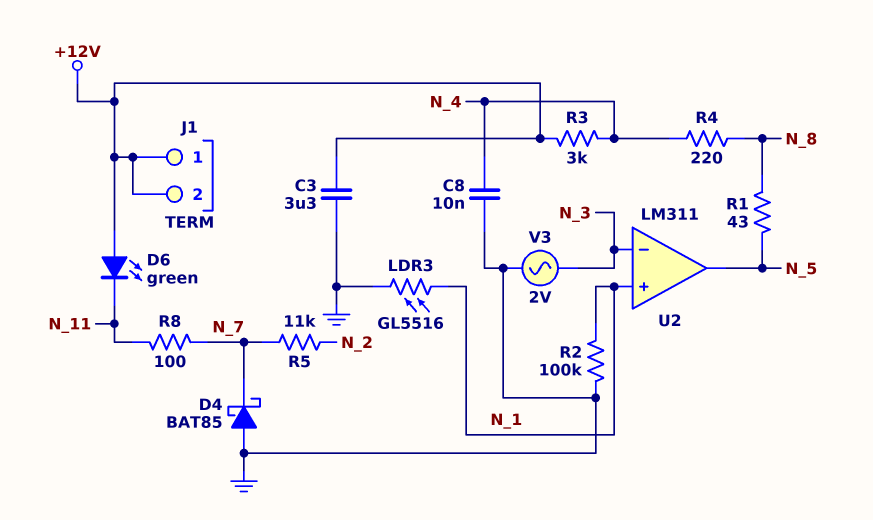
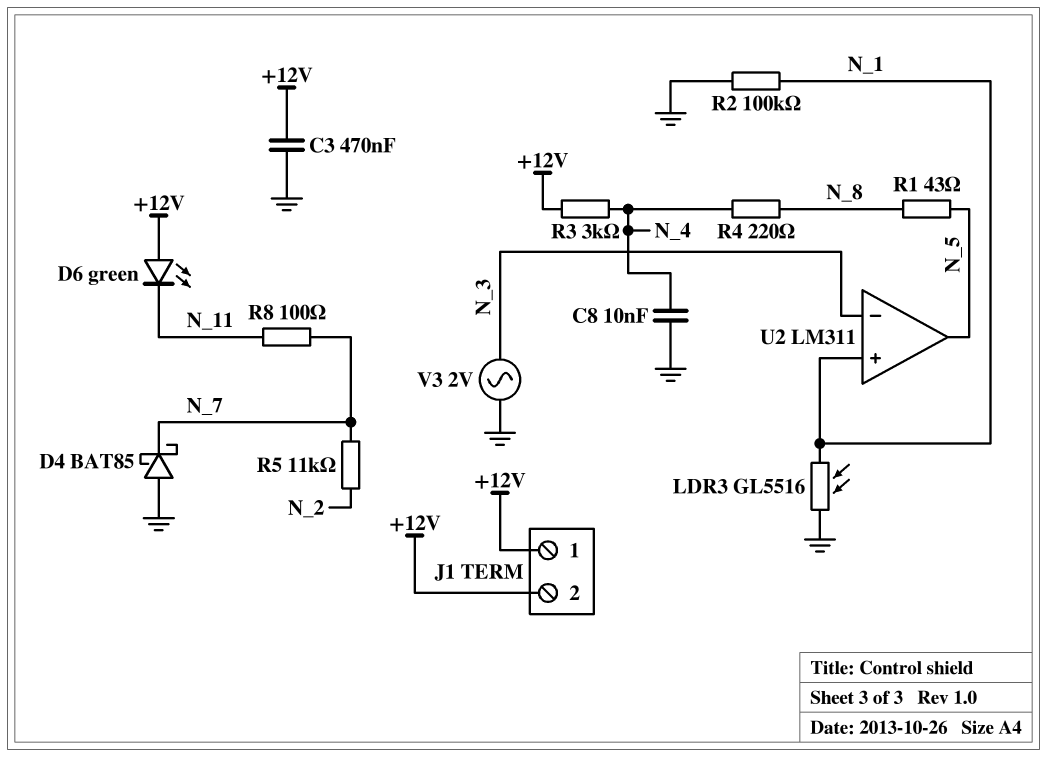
C3: 3.3uF (+12V, GND) -> 470nF (+12V, GND)

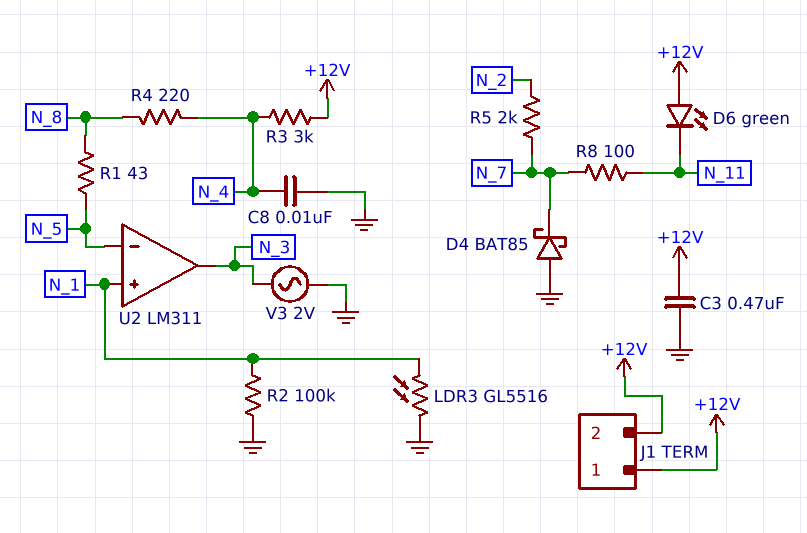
R5: 11k (N_2, N_7) -> 2k (N_2, N_7)
U2 pin in-: N_3 -> N_5
U2 pin out: N_5 -> N_3

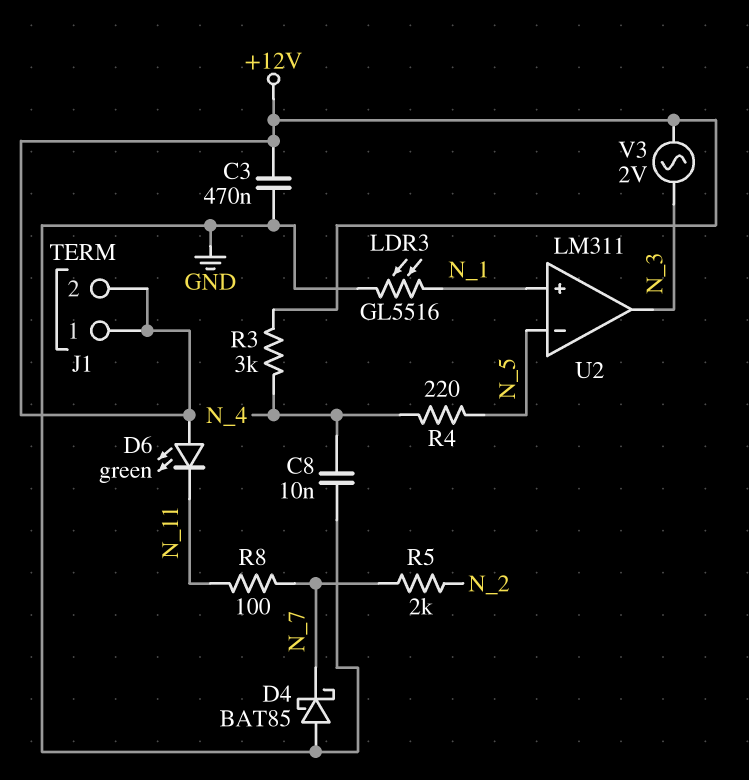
R1: 43 (N_5, N_8) -> none
R2: 100k (GND, N_1) -> none
R4: 220 (N_4, N_8) -> 220 (N_4, N_5)
V3: AC 2V (GND, N_3) -> AC 2V (+12V, N_3)

